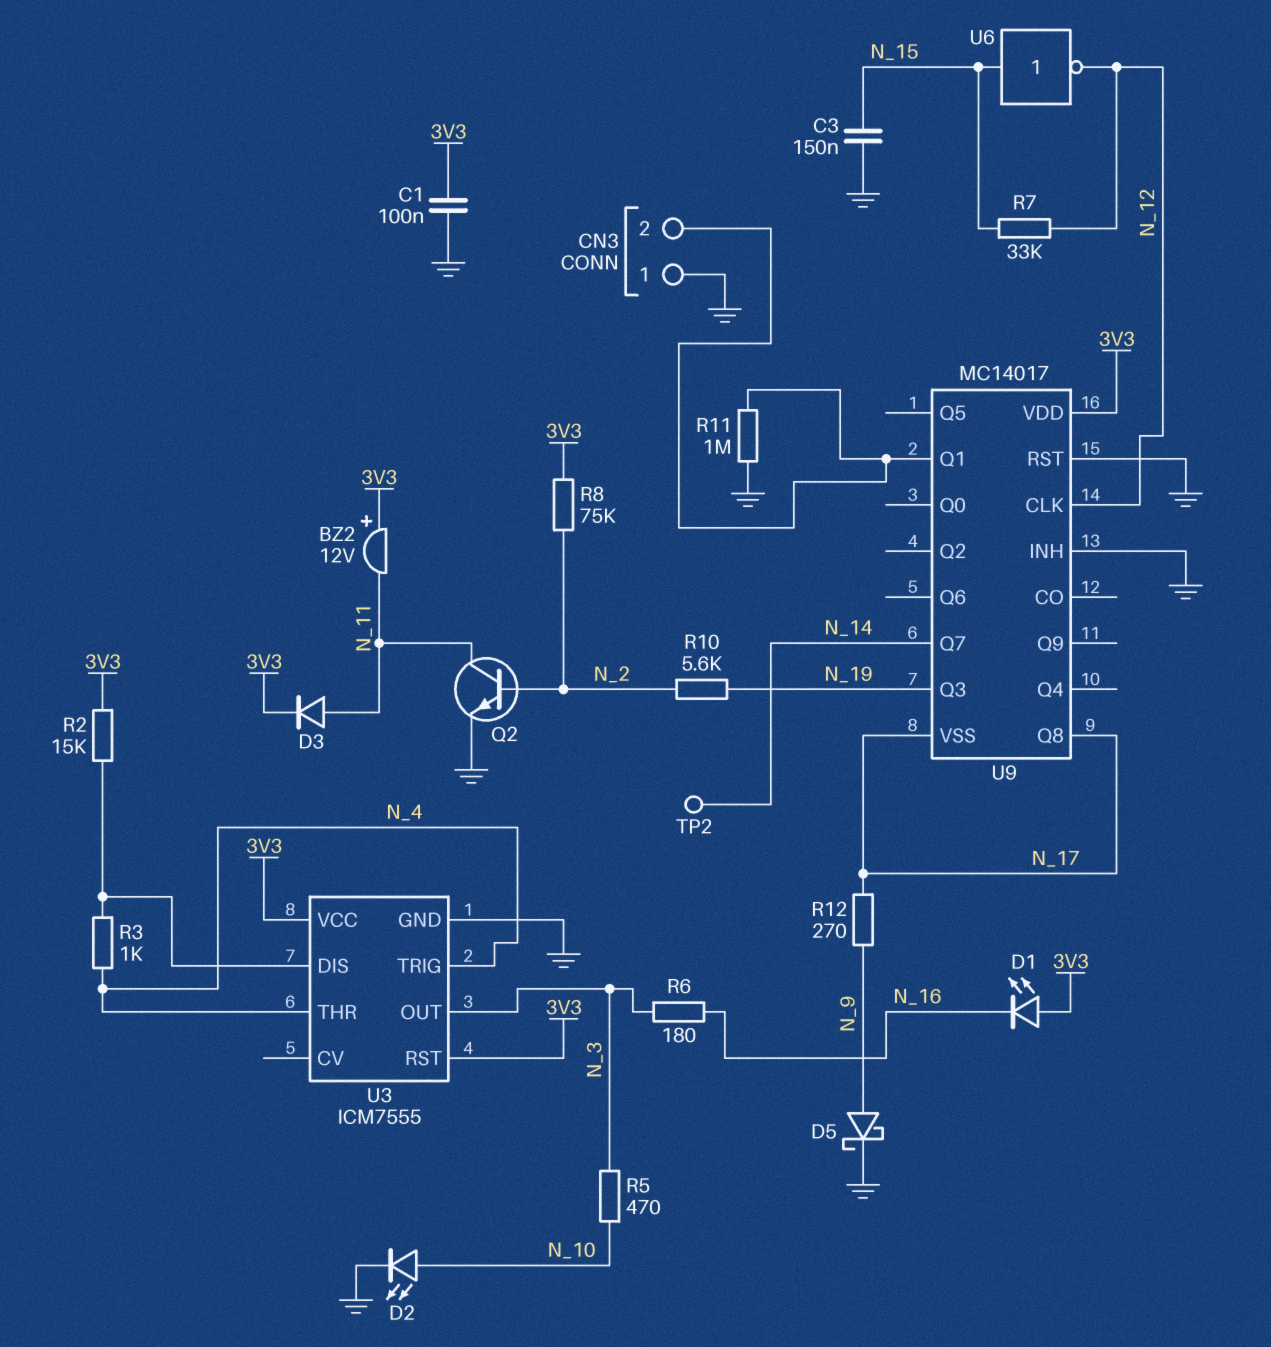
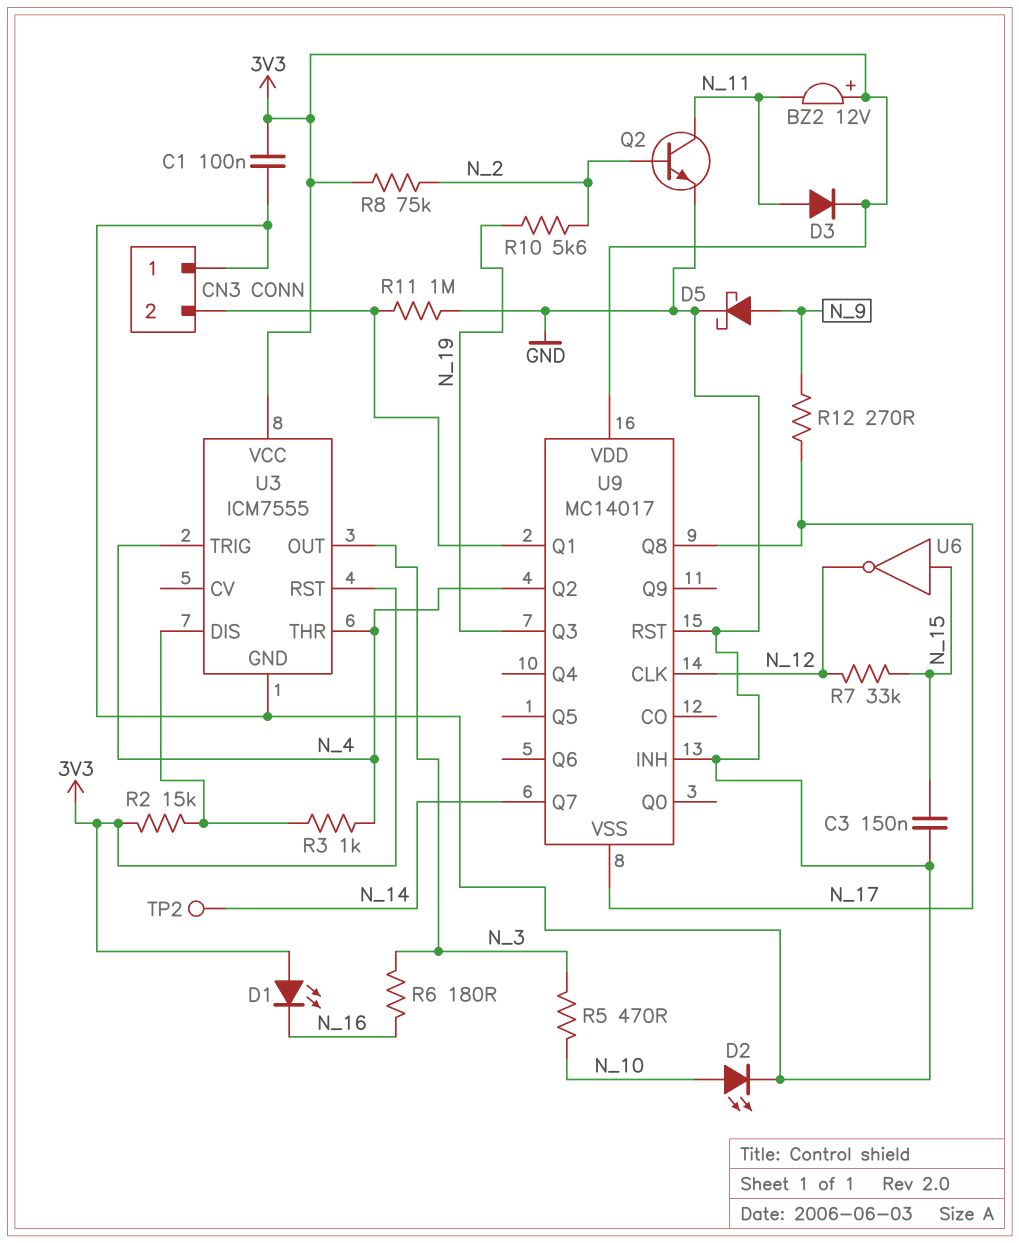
U9 pin Q2: none -> N_4

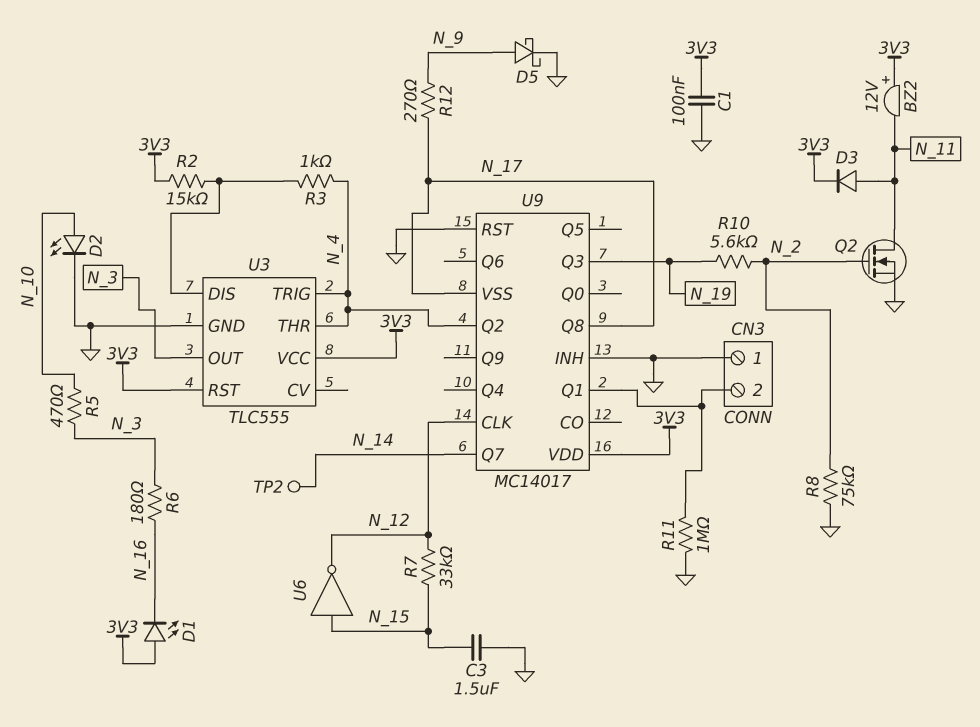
C3: 150nF (GND, N_15) -> 1.5uF (GND, N_15)
Q2: NPN (B N_2, C N_11, E GND) -> NMOS (G N_2, D N_11, S GND)
R8: 75k (3V3, N_2) -> 75k (GND, N_2)
U3: ICM7555 -> TLC555

